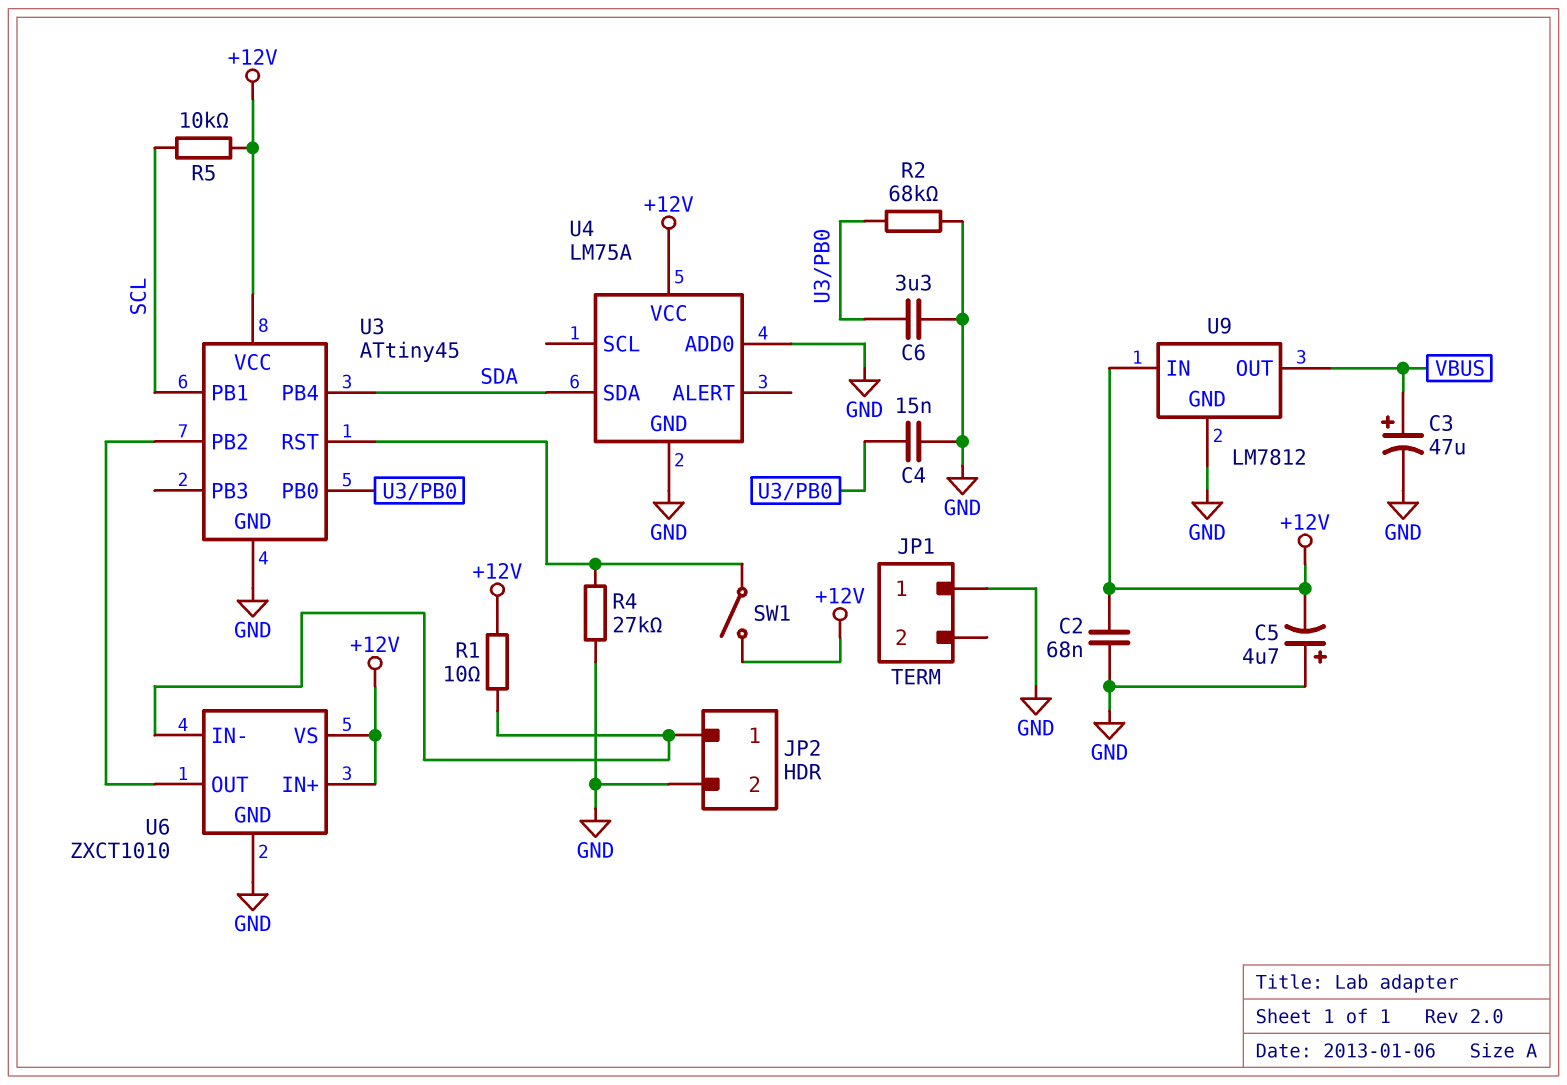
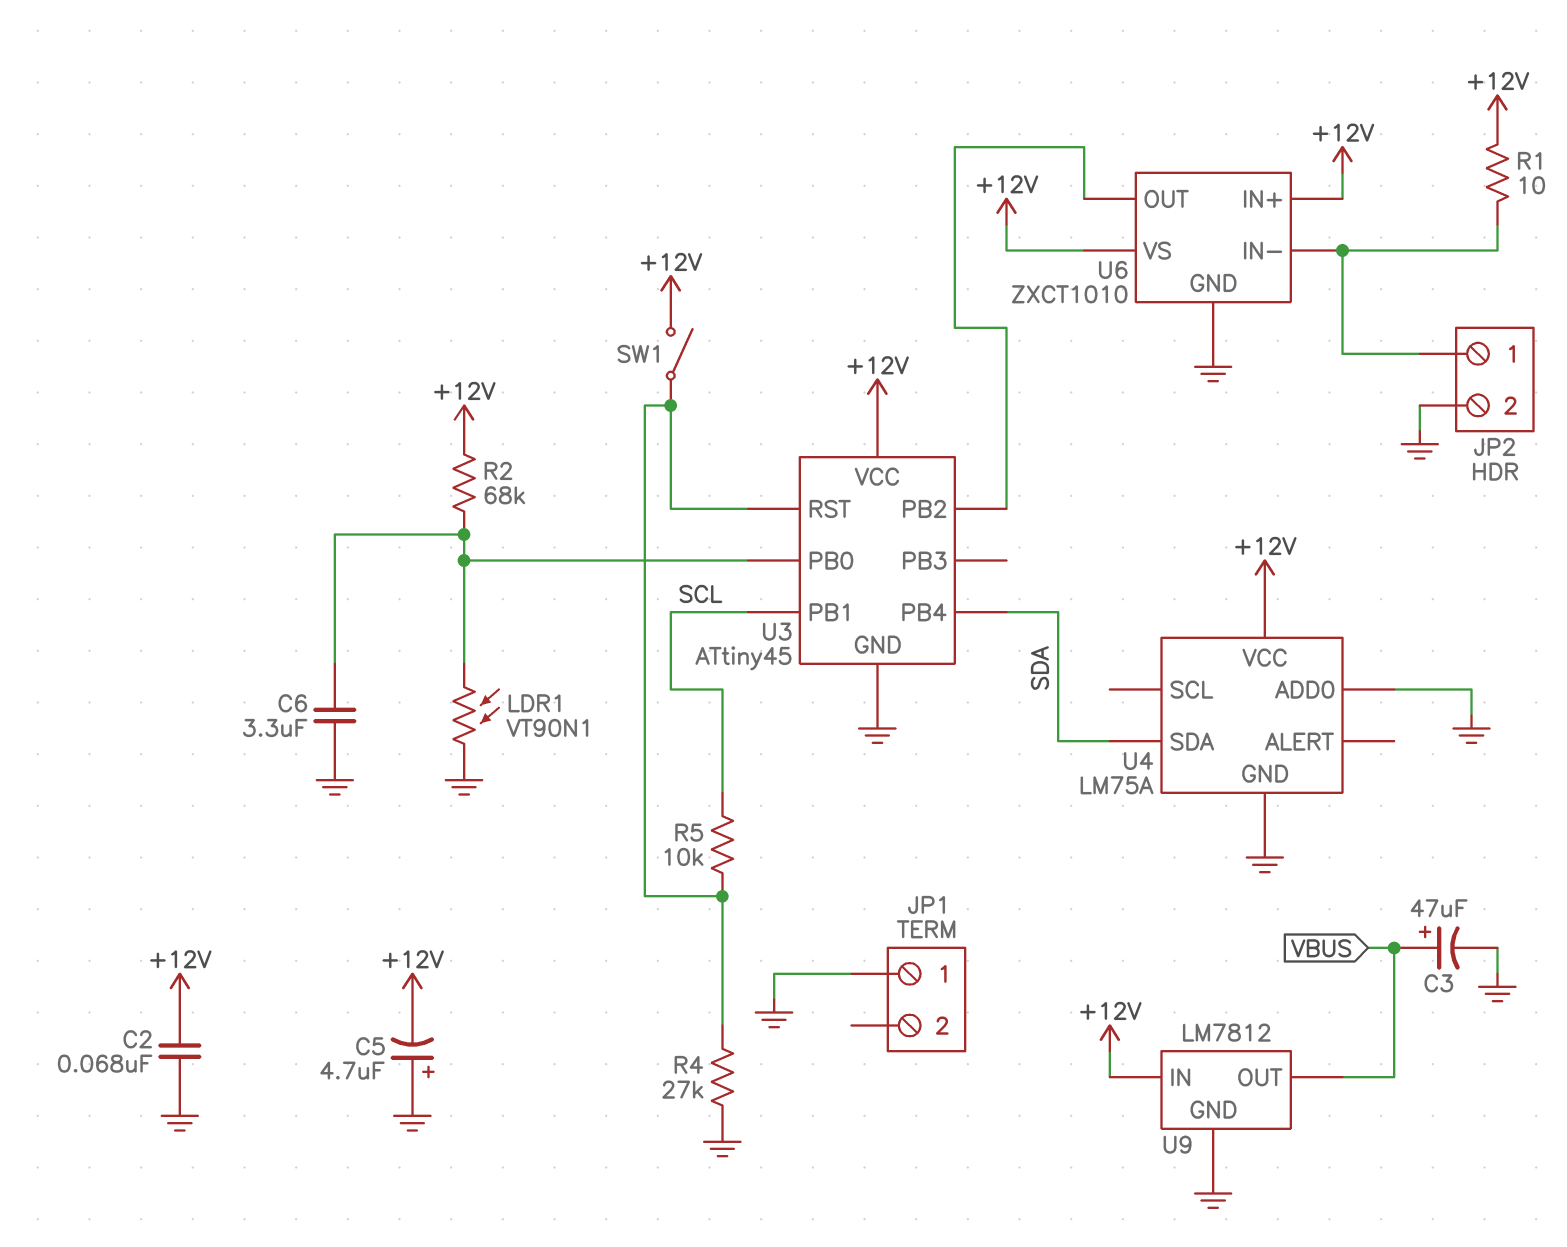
C4: 15nF (GND, U3/PB0) -> none
LDR1: none -> VT90N1 (GND, U3/PB0)
R2: 68k (GND, U3/PB0) -> 68k (+12V, U3/PB0)
R5: 10k (+12V, SCL) -> 10k (SCL, U3/RST)

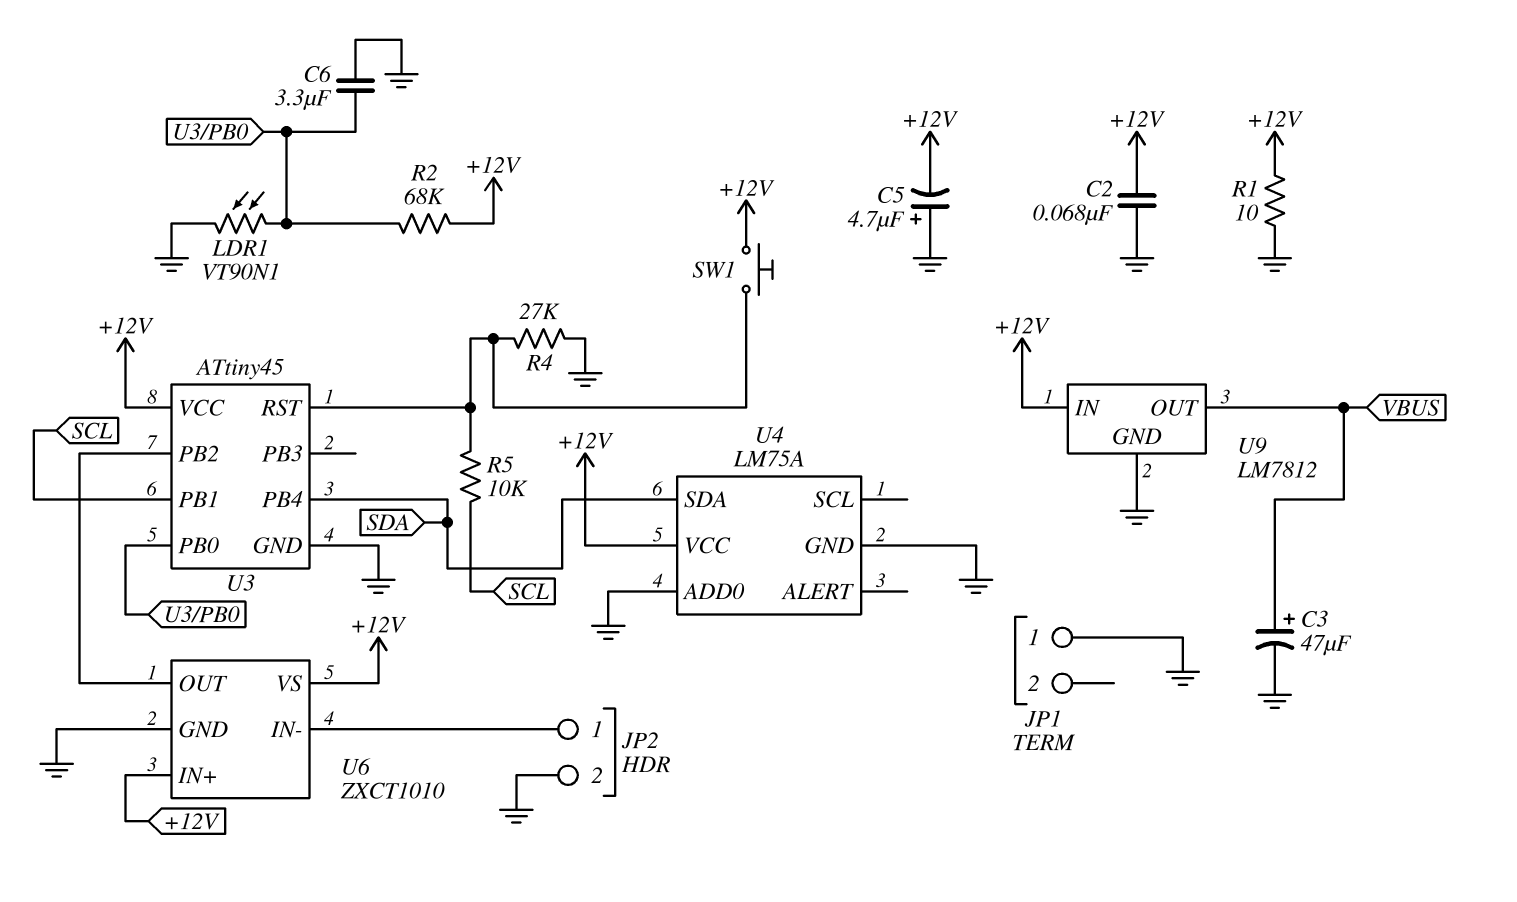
R1: 10 (+12V, JP2/1) -> 10 (+12V, GND)
SW1: switch (+12V, U3/RST) -> button (+12V, U3/RST)

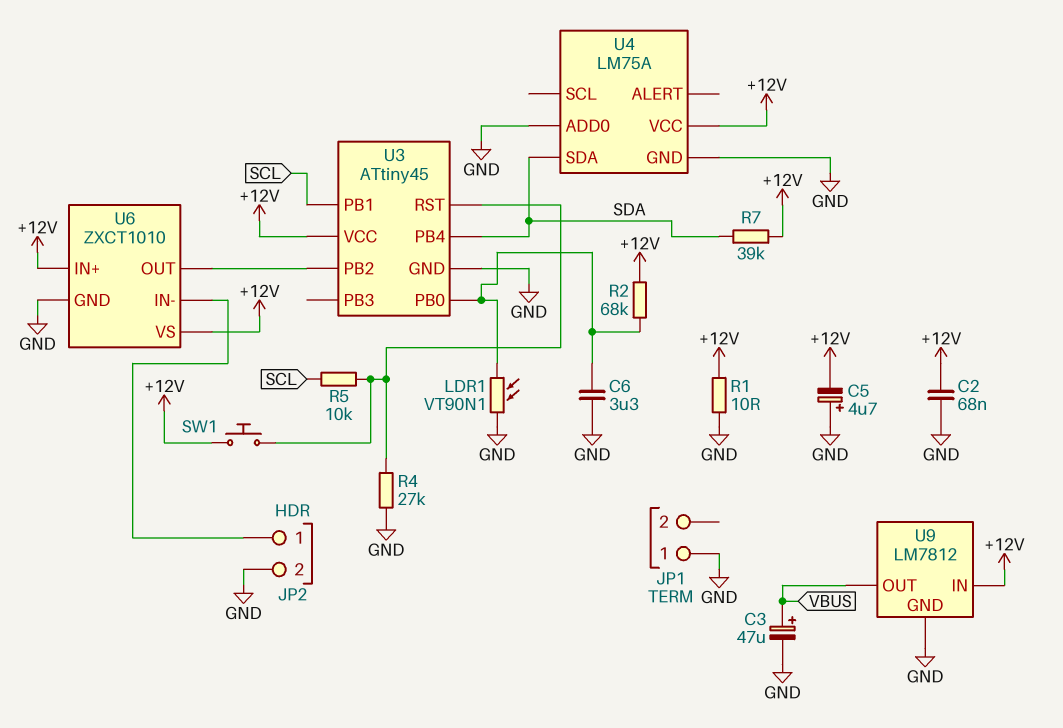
R7: none -> 39k (+12V, SDA)

